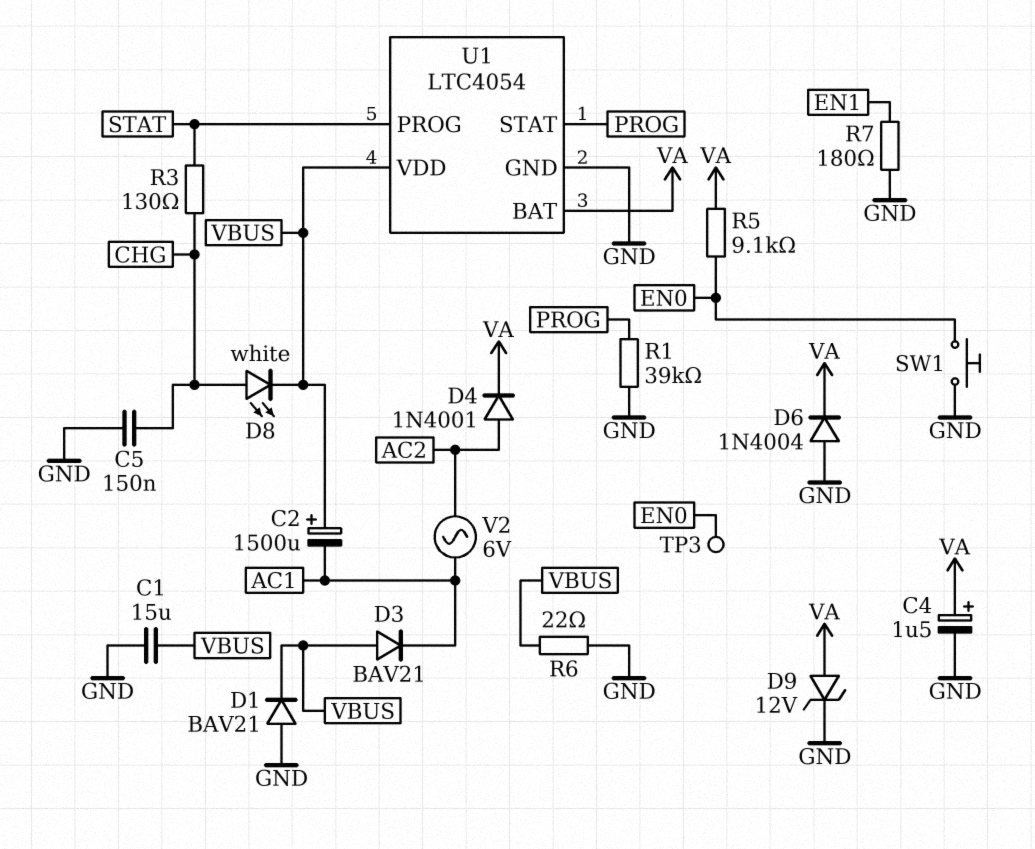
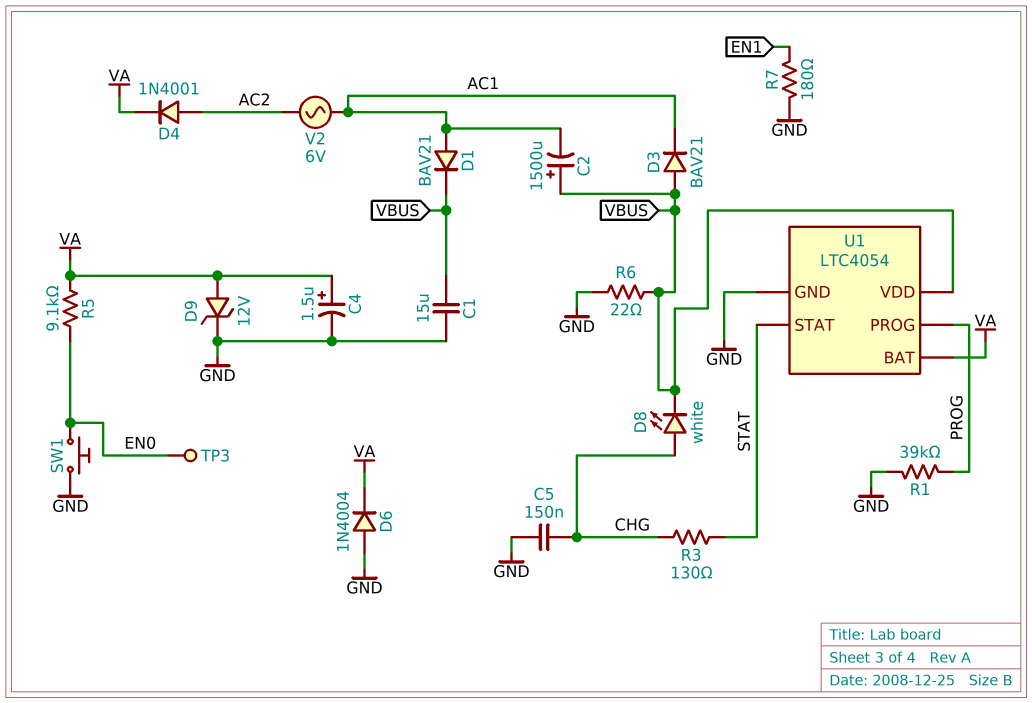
D1: diode BAV21 (A GND, K VBUS) -> diode BAV21 (A AC1, K VBUS)
U1 pin PROG: STAT -> PROG
U1 pin STAT: PROG -> STAT

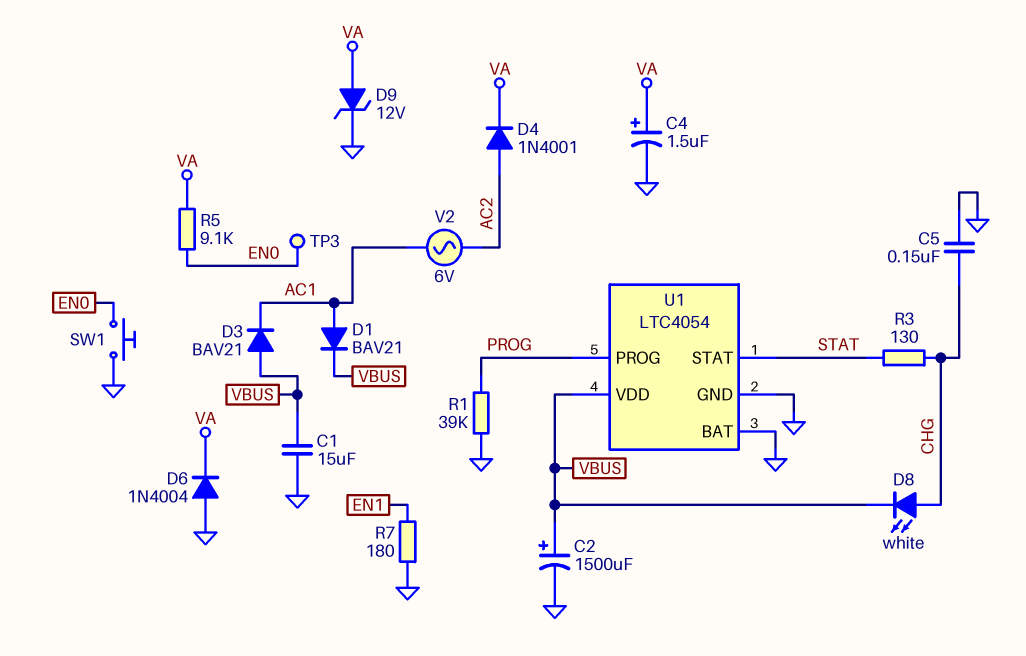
C2: 1500uF (plus VBUS, minus AC1) -> 1500uF (plus VBUS, minus GND)
R6: 22 (GND, VBUS) -> none
U1 pin BAT: VA -> GND

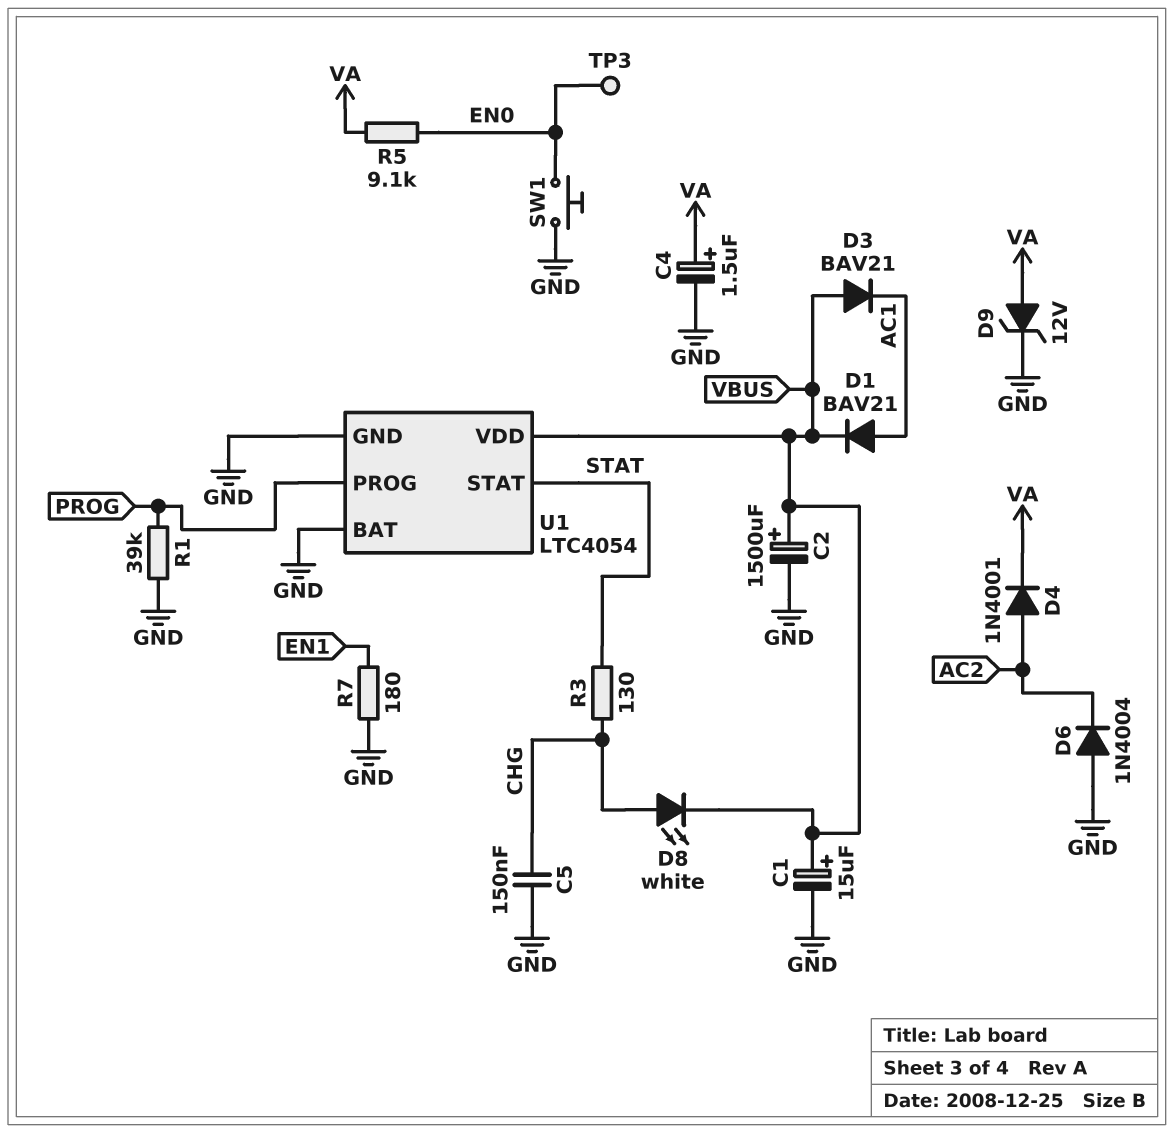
C1: 15uF (GND, VBUS) -> 15uF (plus VBUS, minus GND)
D6: diode 1N4004 (A GND, K VA) -> diode 1N4004 (A GND, K AC2)
V2: AC 6V (AC1, AC2) -> none

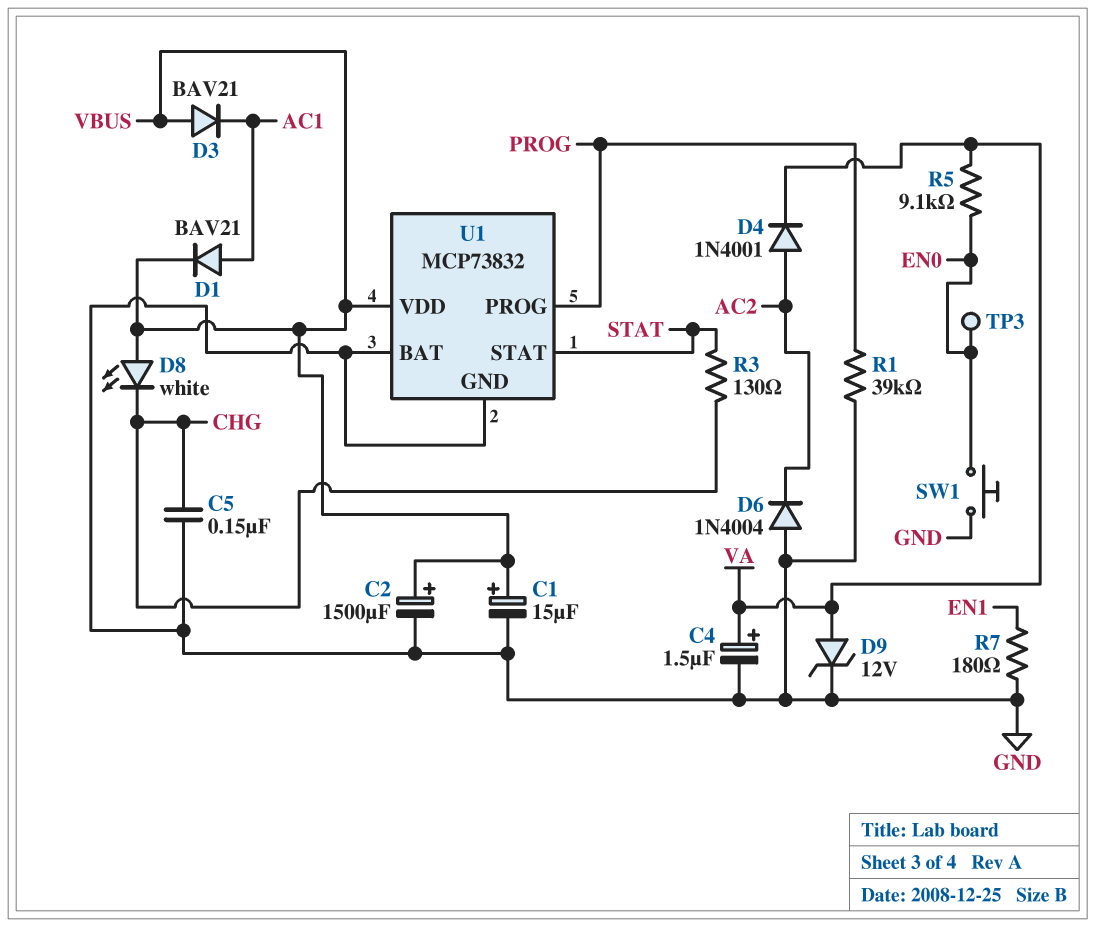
D8: LED white (A CHG, K VBUS) -> LED white (A VBUS, K CHG)
U1: LTC4054 -> MCP73832

